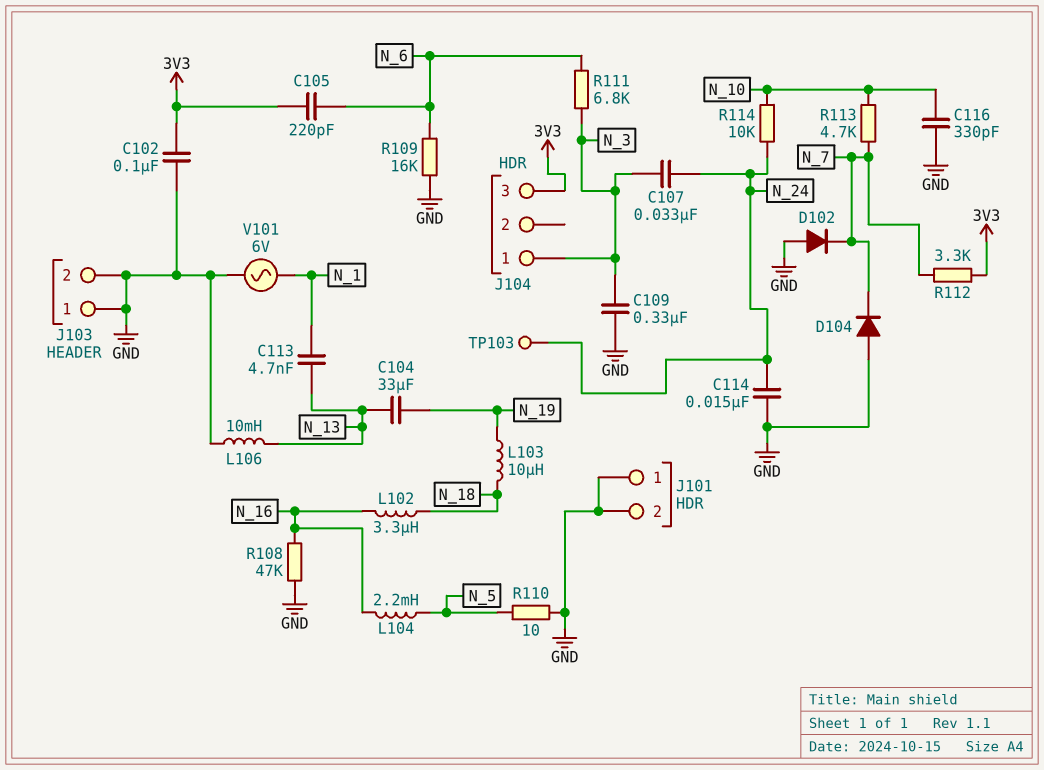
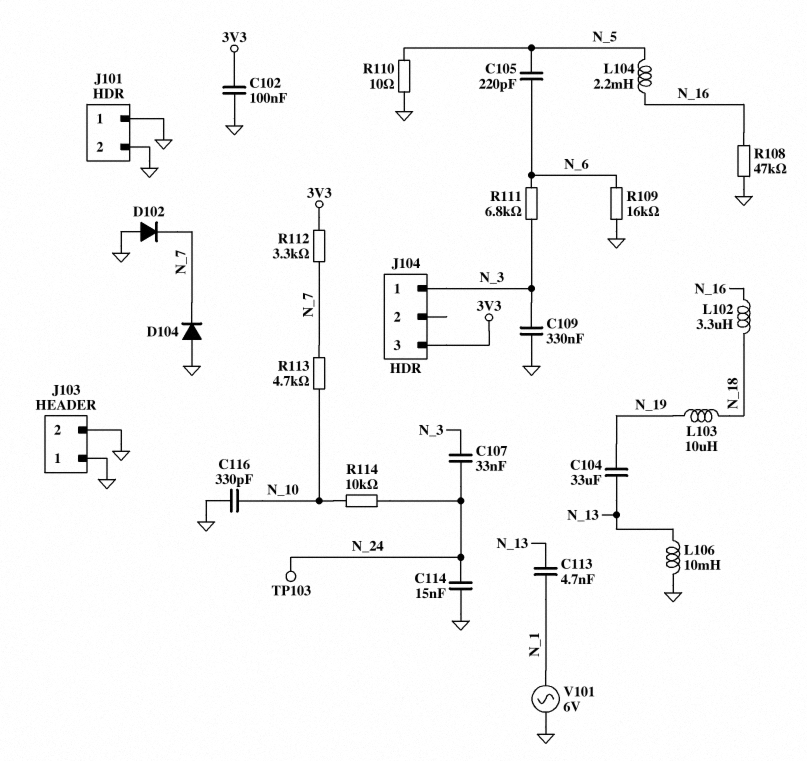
C105: 220pF (3V3, N_6) -> 220pF (N_5, N_6)

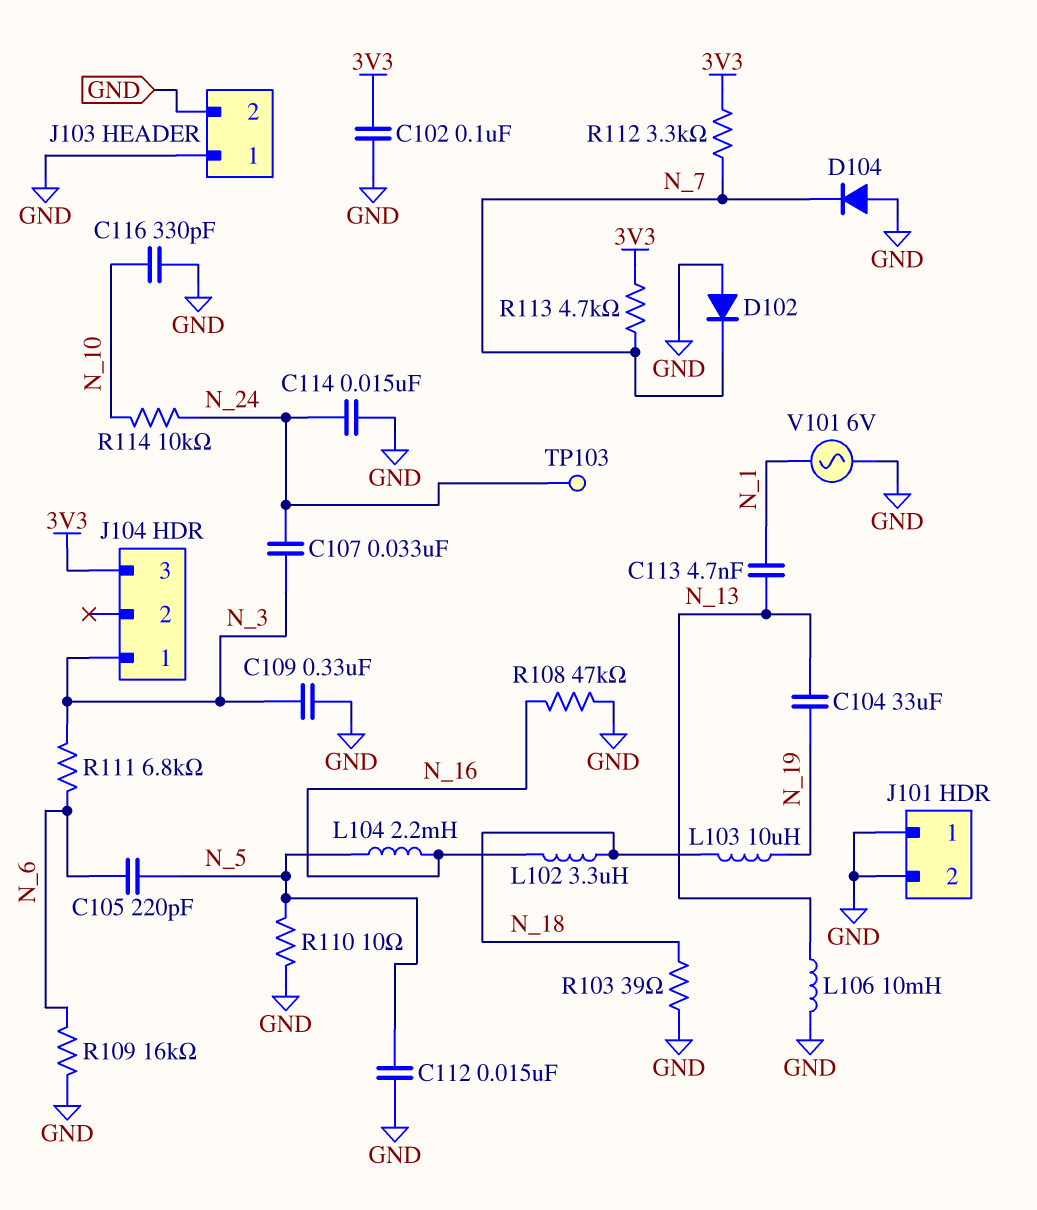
C112: none -> 15nF (GND, N_5)
R103: none -> 39 (GND, N_18)
R113: 4.7k (N_7, N_10) -> 4.7k (3V3, N_7)

